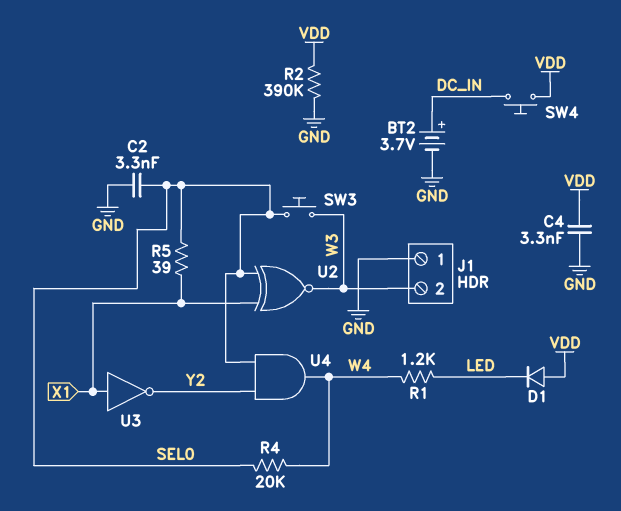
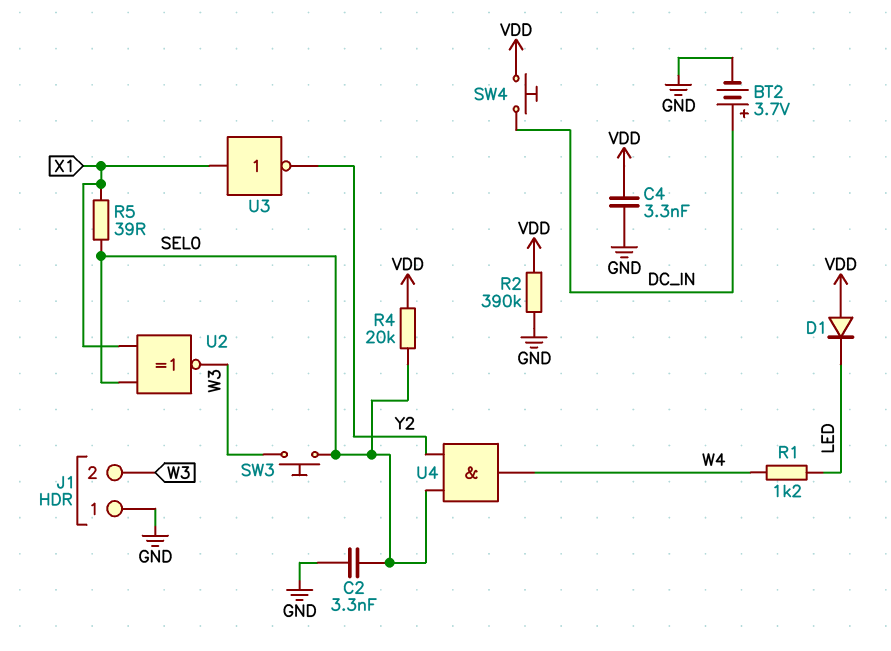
R4: 20k (SEL0, W4) -> 20k (SEL0, VDD)

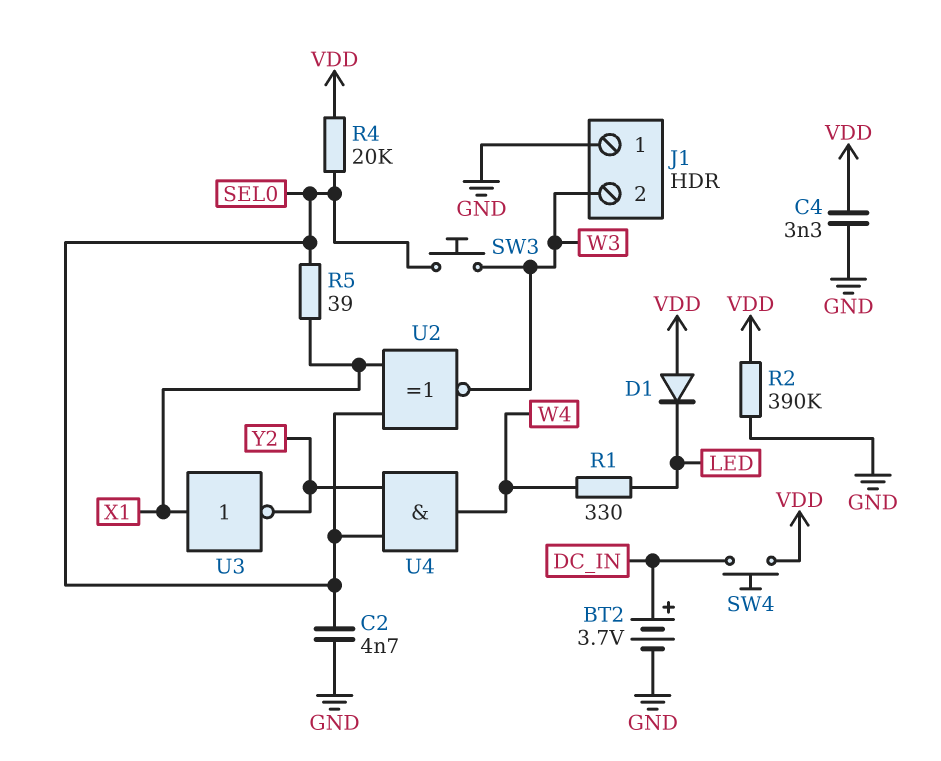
C2: 3.3nF (GND, SEL0) -> 4.7nF (GND, SEL0)
R1: 1.2k (LED, W4) -> 330 (LED, W4)

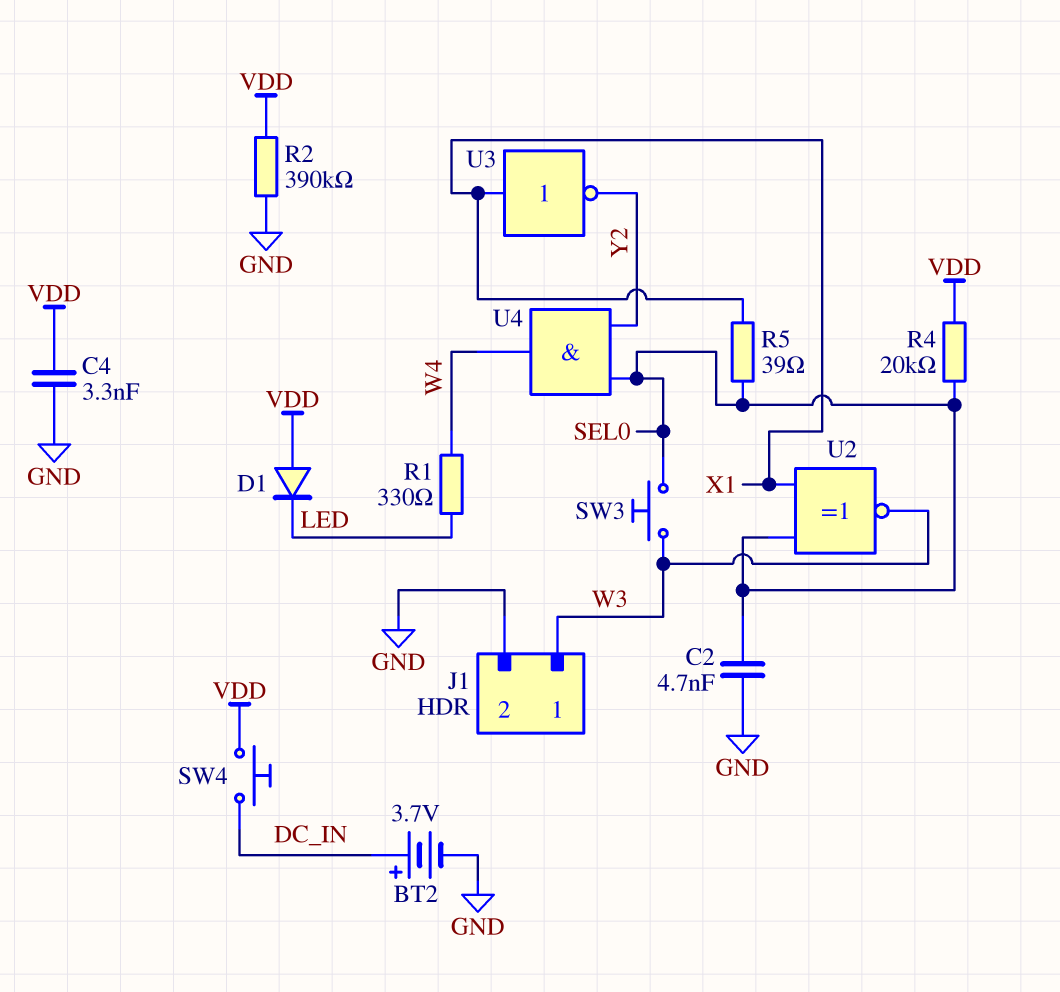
J1 pin 1: GND -> W3
J1 pin 2: W3 -> GND

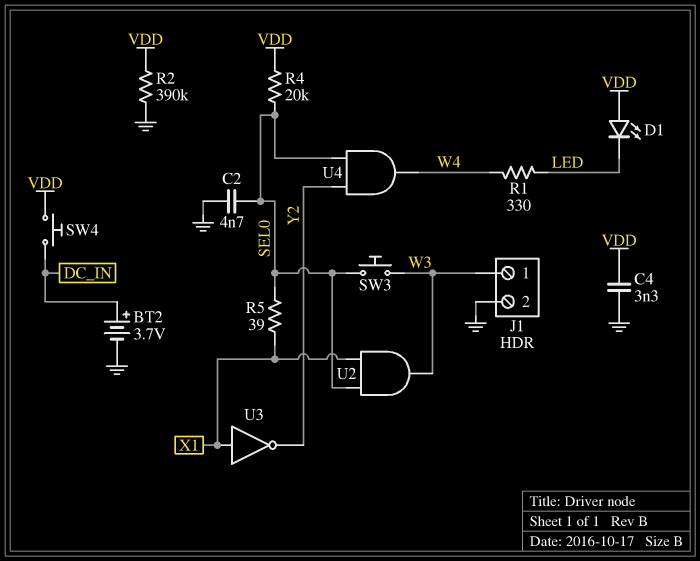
D1: diode (A VDD, K LED) -> LED (A VDD, K LED)
U2: XNOR (in SEL0, in X1, out W3) -> AND (in SEL0, in X1, out W3)

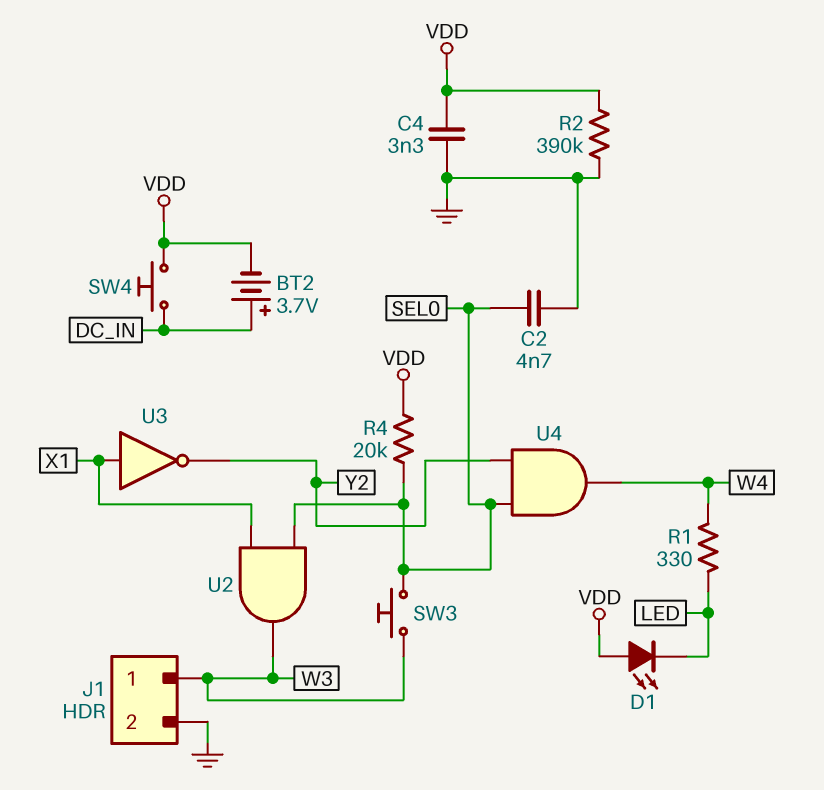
BT2: 3.7V (plus DC_IN, minus GND) -> 3.7V (plus DC_IN, minus VDD)
R5: 39 (SEL0, X1) -> none

